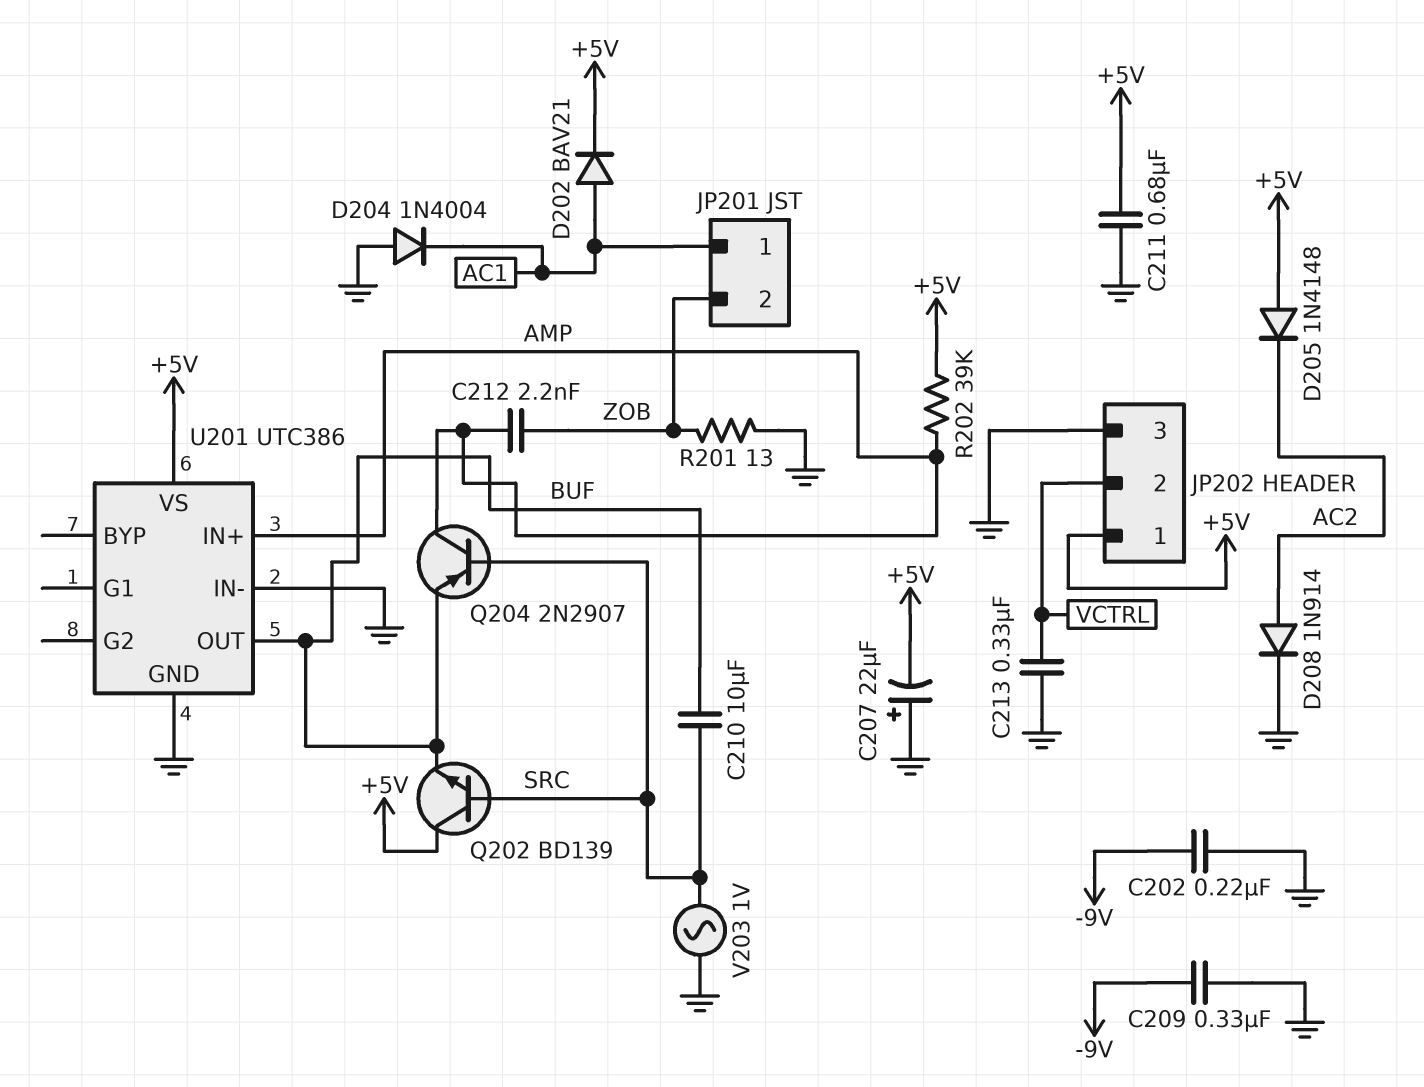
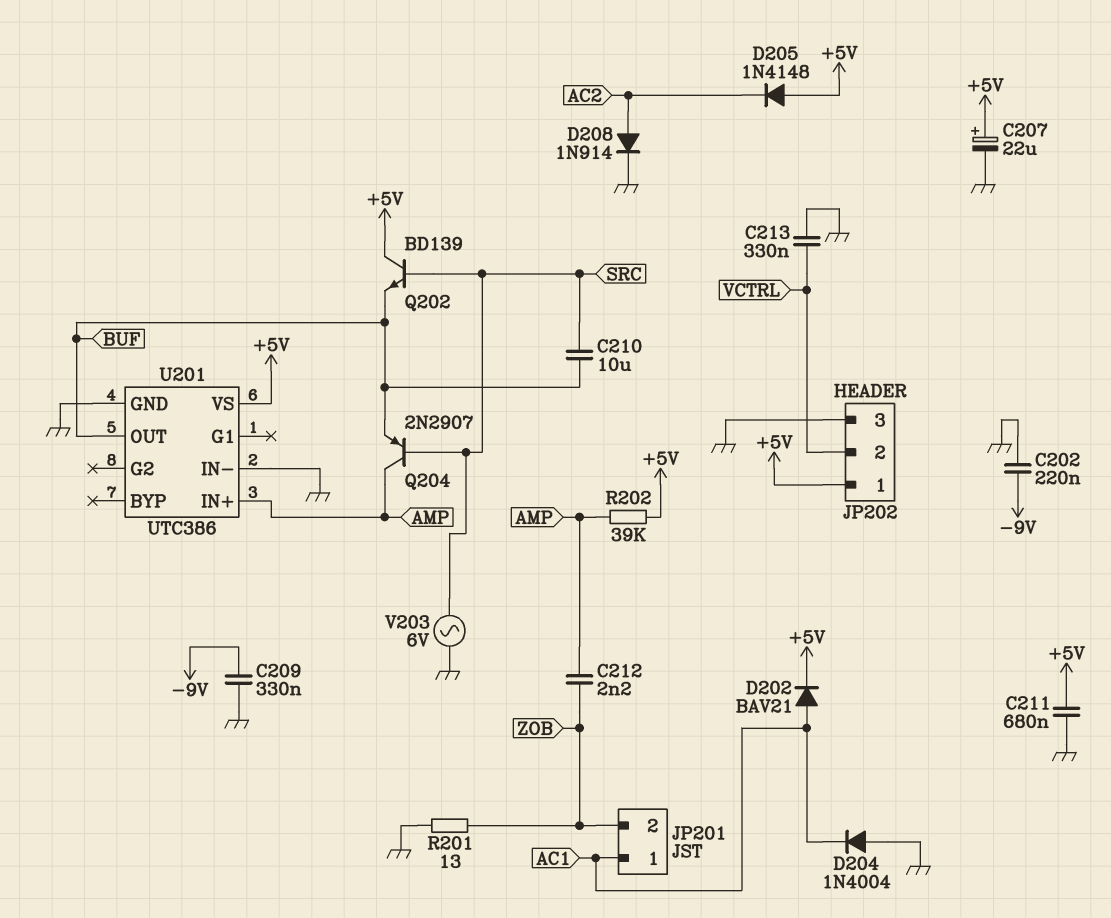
C207: 22uF (plus GND, minus +5V) -> 22uF (plus +5V, minus GND)
V203: AC 1V (GND, SRC) -> AC 6V (GND, SRC)

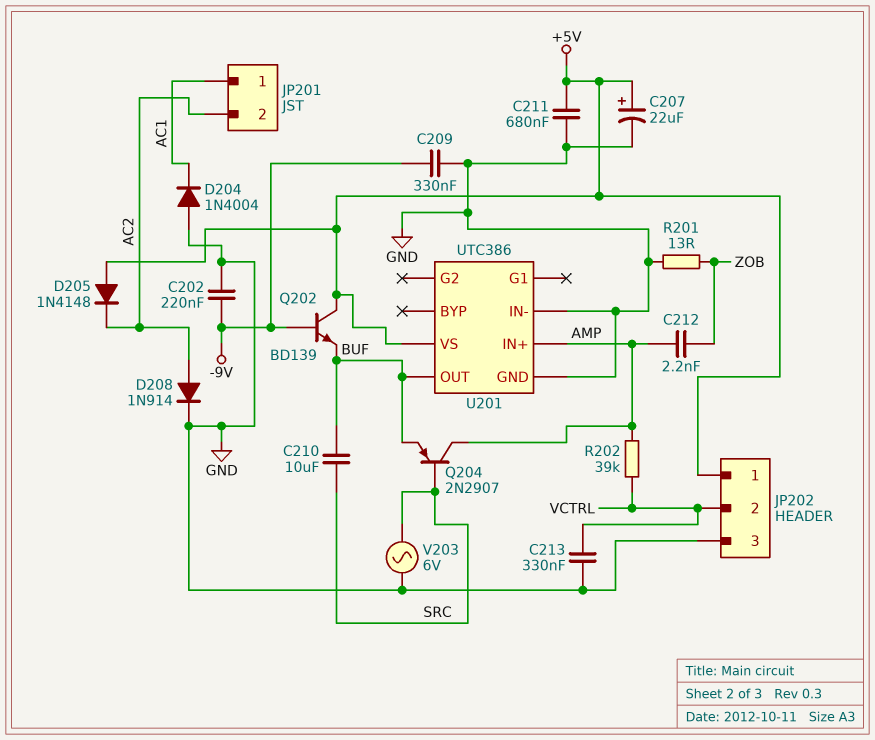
D202: diode BAV21 (A AC1, K +5V) -> none
JP201 pin 2: ZOB -> AC2
Q202: NPN BD139 (B SRC, C +5V, E BUF) -> NPN BD139 (B -9V, C +5V, E BUF)
R202: 39k (+5V, AMP) -> 39k (AMP, VCTRL)

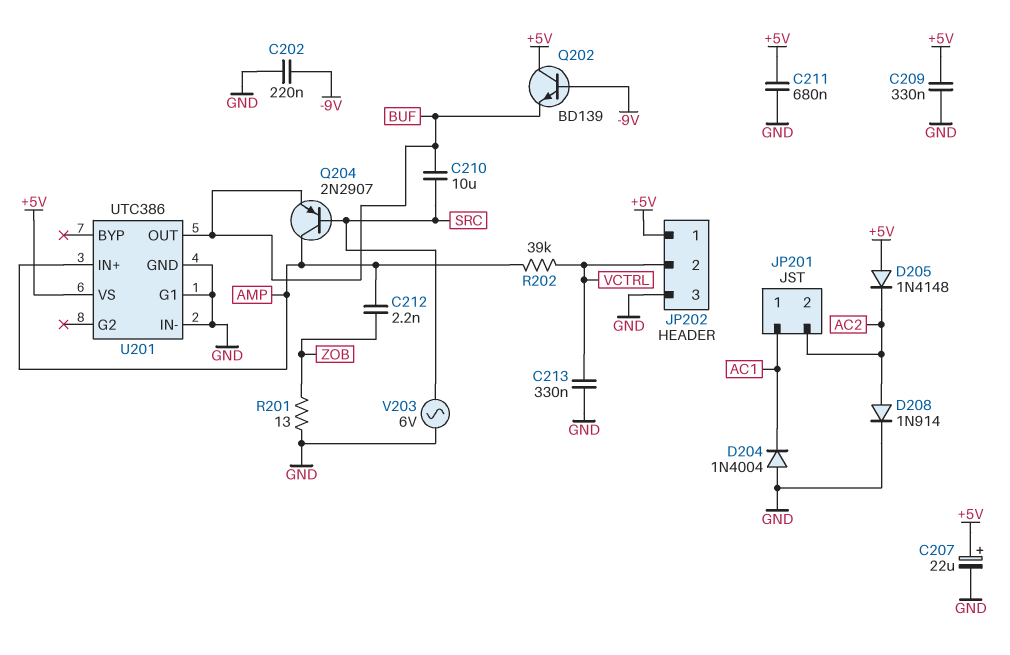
C209: 330nF (-9V, GND) -> 330nF (+5V, GND)
U201 pin G1: none -> GND

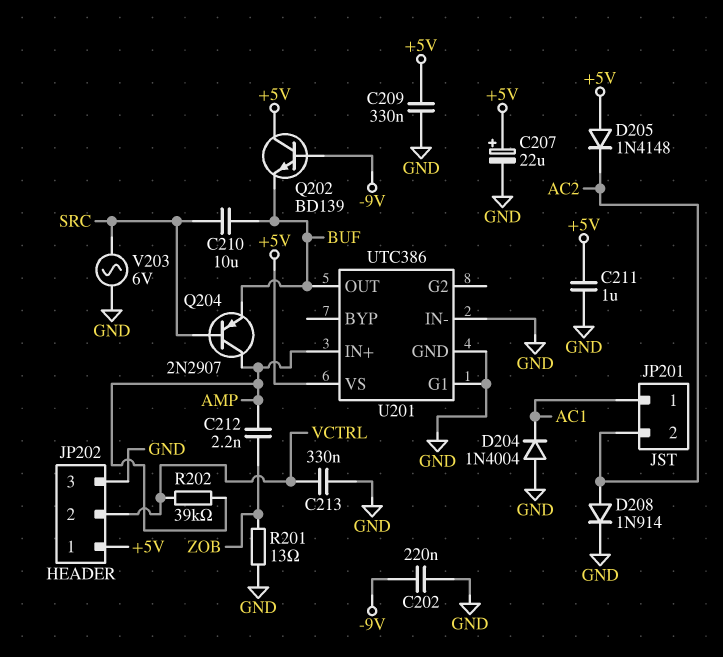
C211: 680nF (+5V, GND) -> 1uF (+5V, GND)

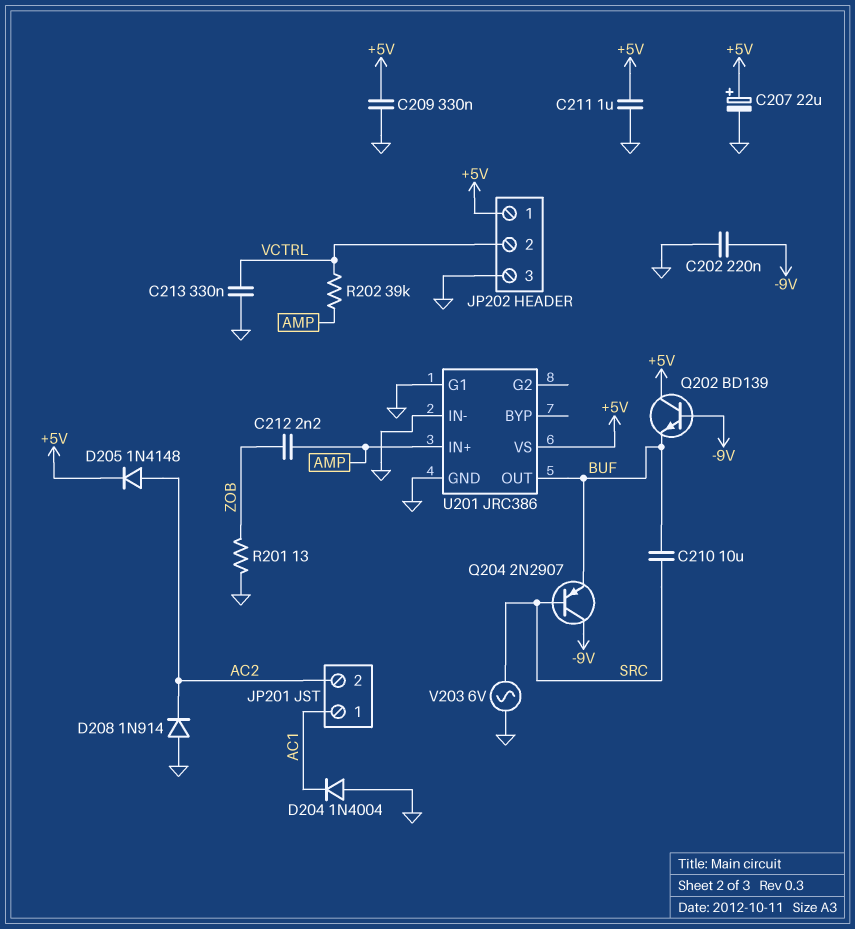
D205: diode 1N4148 (A +5V, K AC2) -> diode 1N4148 (A AC2, K +5V)
D208: diode 1N914 (A AC2, K GND) -> diode 1N914 (A GND, K AC2)
Q204: PNP 2N2907 (B SRC, C AMP, E BUF) -> PNP 2N2907 (B SRC, C -9V, E BUF)
U201: UTC386 -> JRC386

